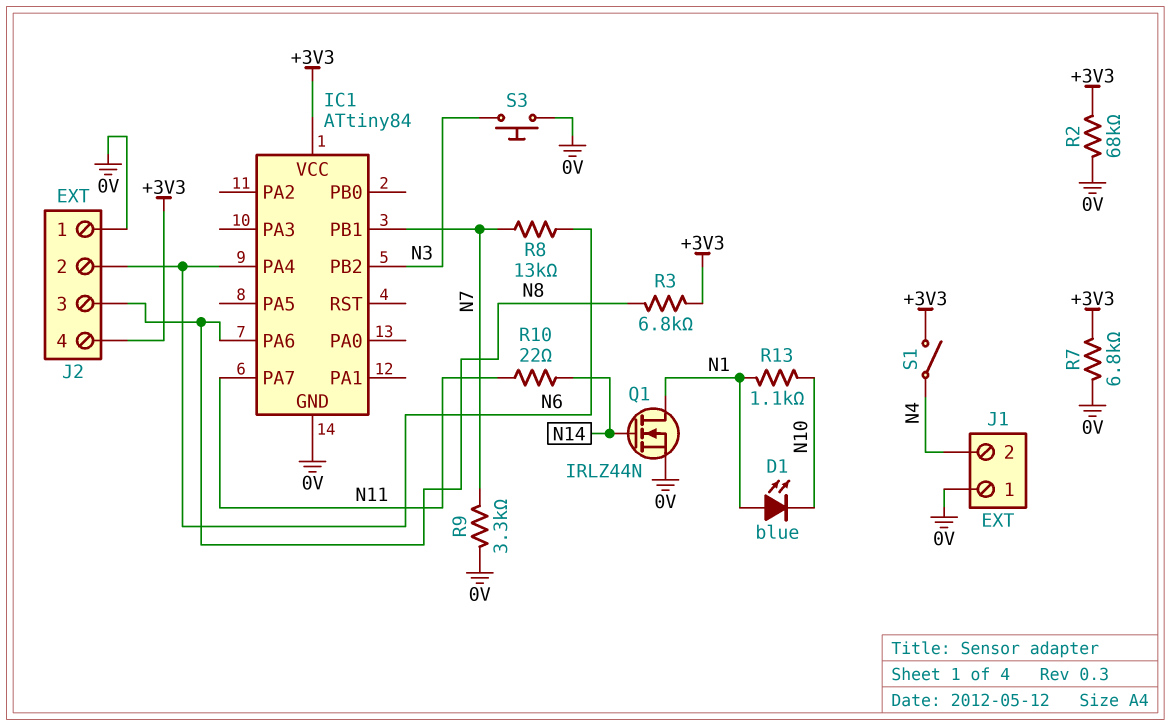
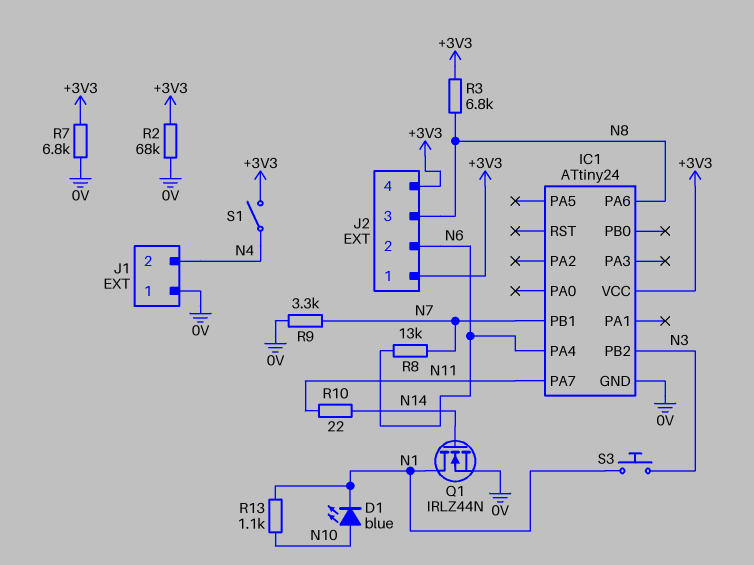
D1: LED blue (A N1, K N10) -> LED blue (A N10, K N1)
IC1: ATtiny84 -> ATtiny24
J2 pin 1: 0V -> +3V3
S3: button (0V, N3) -> button (N1, N3)

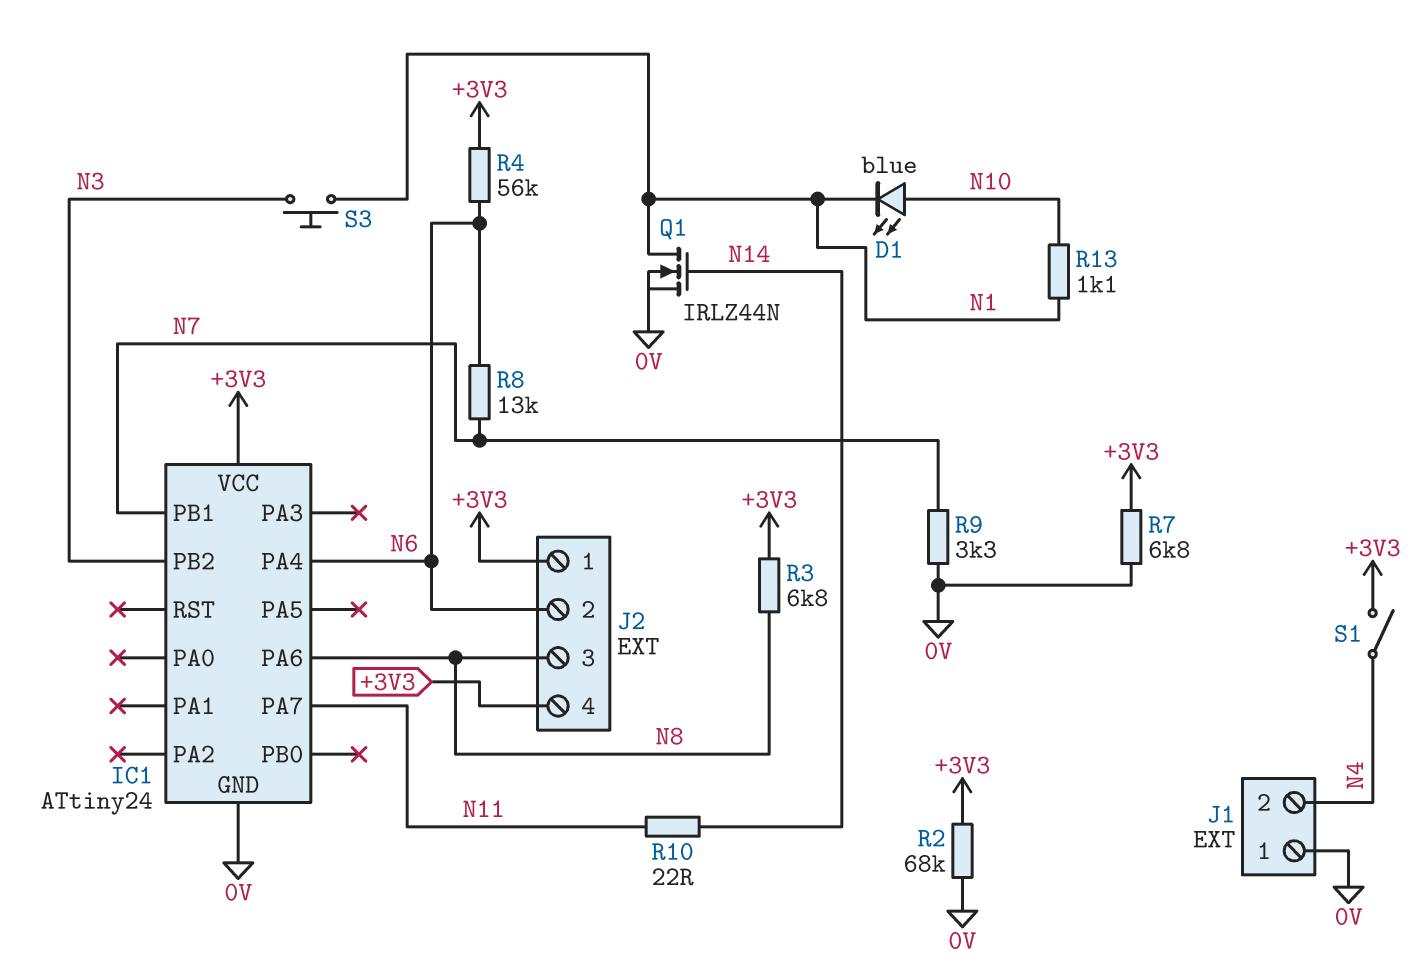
R4: none -> 56k (+3V3, N6)

